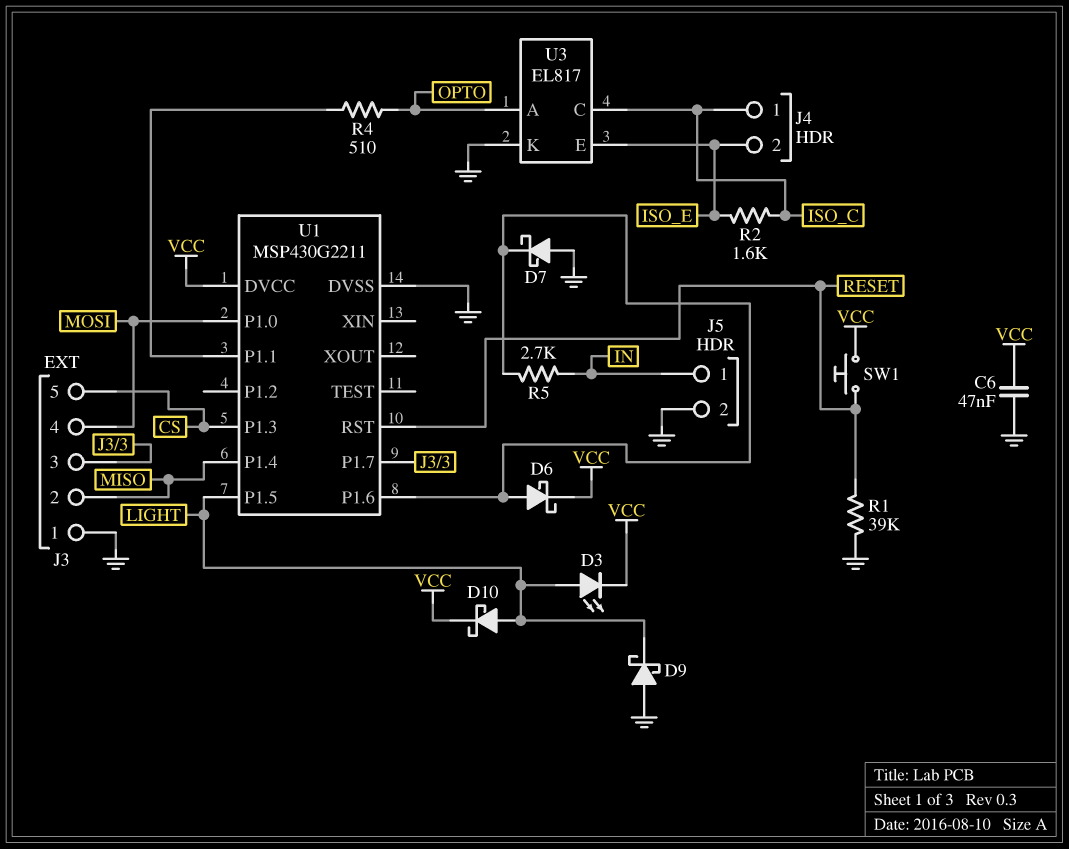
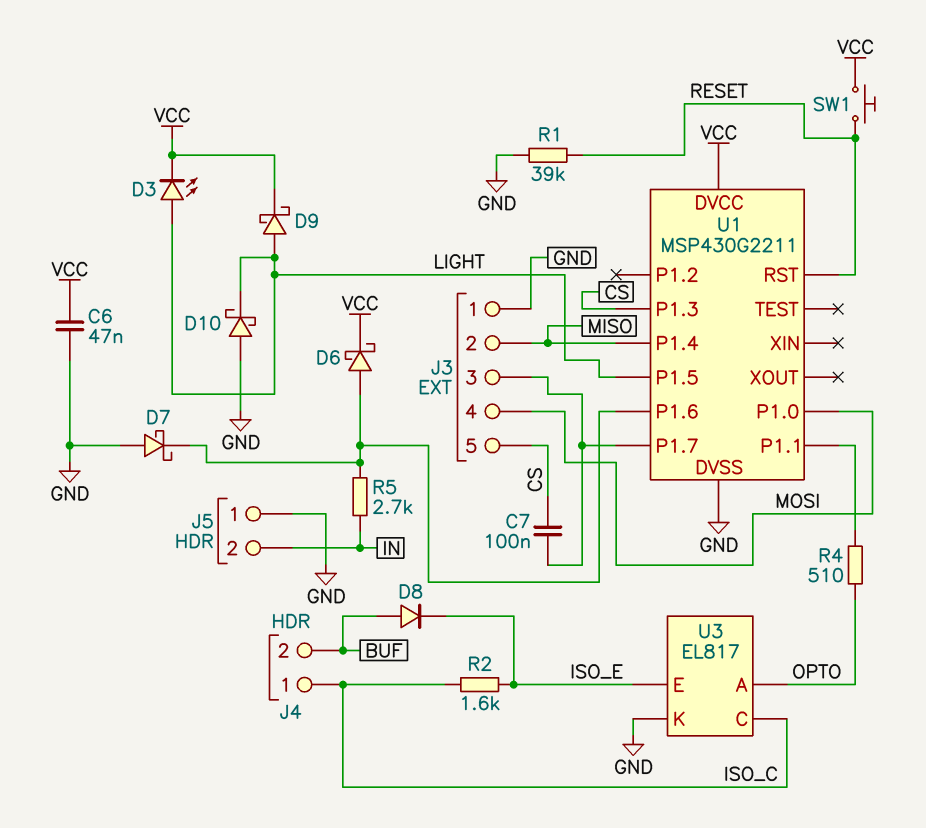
C7: none -> 100nF (CS, J3/3)
D8: none -> diode (A BUF, K ISO_E)
D9: schottky (A GND, K LIGHT) -> schottky (A LIGHT, K VCC)
D10: schottky (A LIGHT, K VCC) -> schottky (A GND, K LIGHT)
J4 pin 2: ISO_E -> BUF
J5 pin 1: IN -> GND
J5 pin 2: GND -> IN

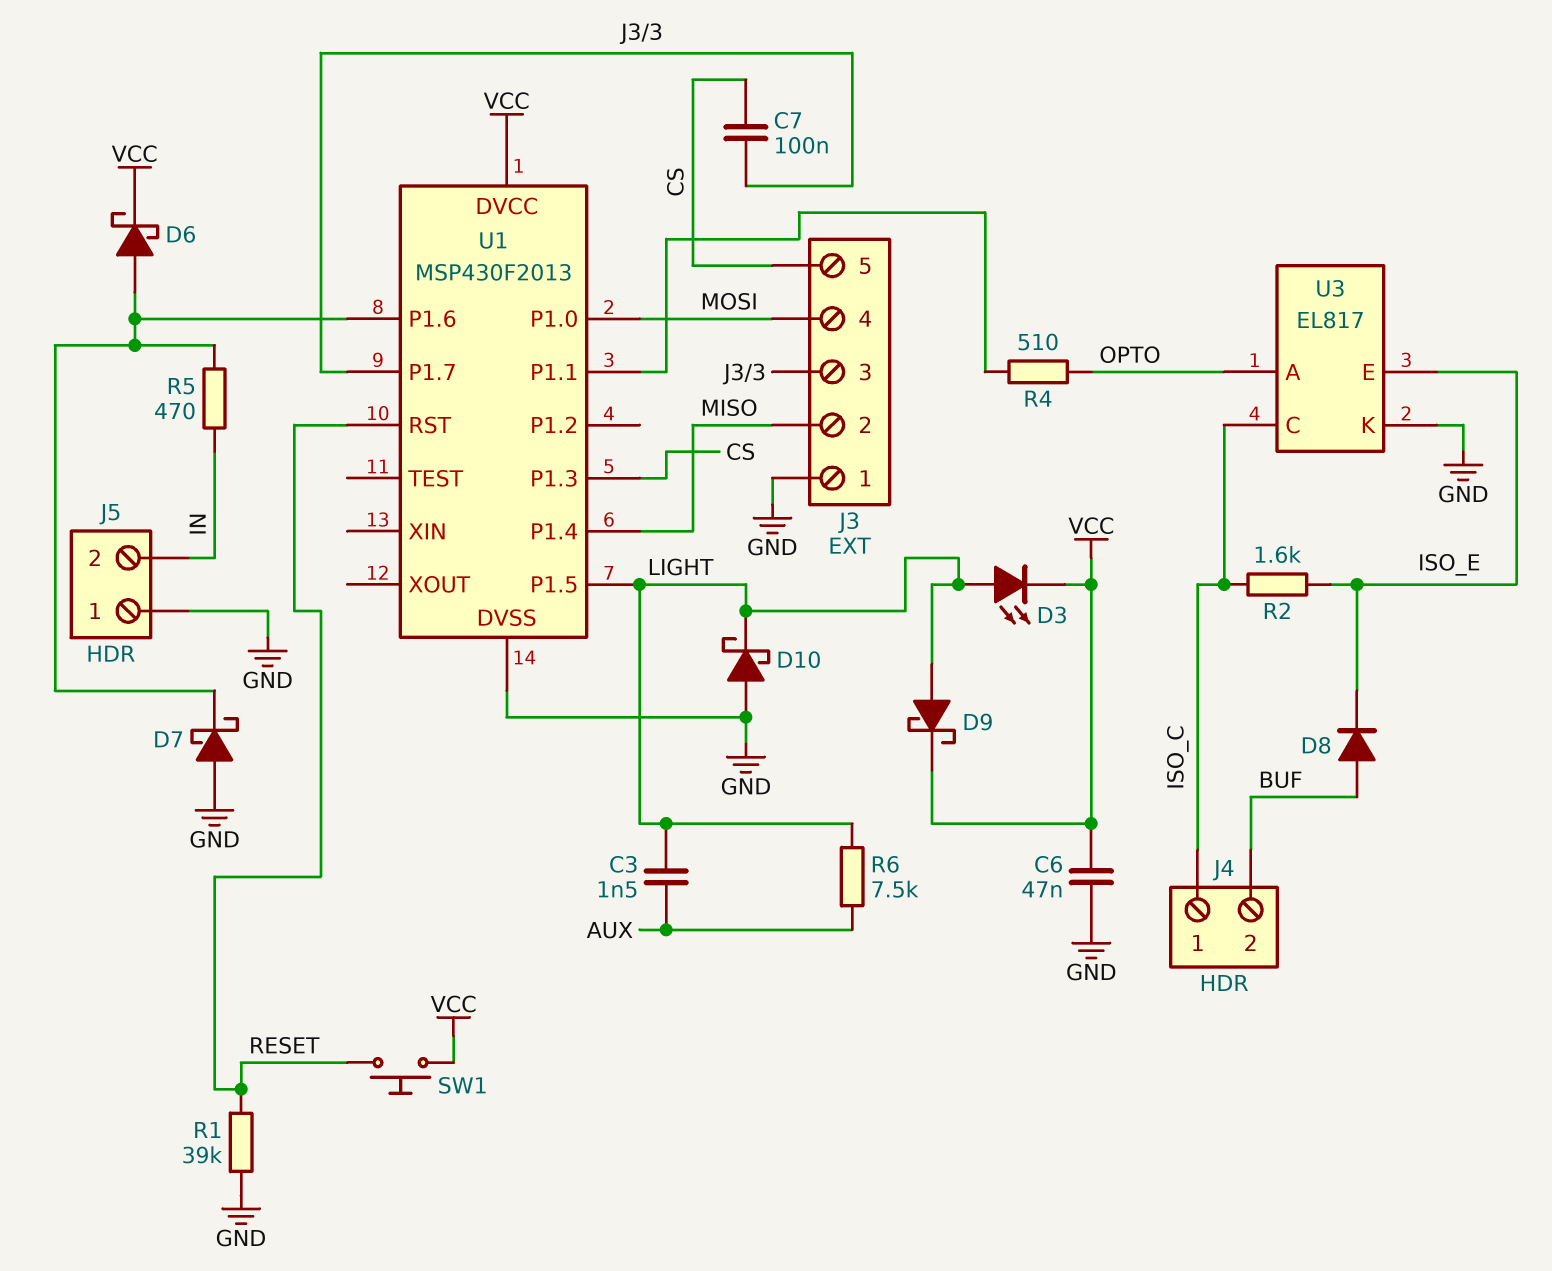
C3: none -> 1.5nF (AUX, LIGHT)
R5: 2.7k (IN, U1/P1.6) -> 470 (IN, U1/P1.6)
R6: none -> 7.5k (AUX, LIGHT)
U1: MSP430G2211 -> MSP430F2013

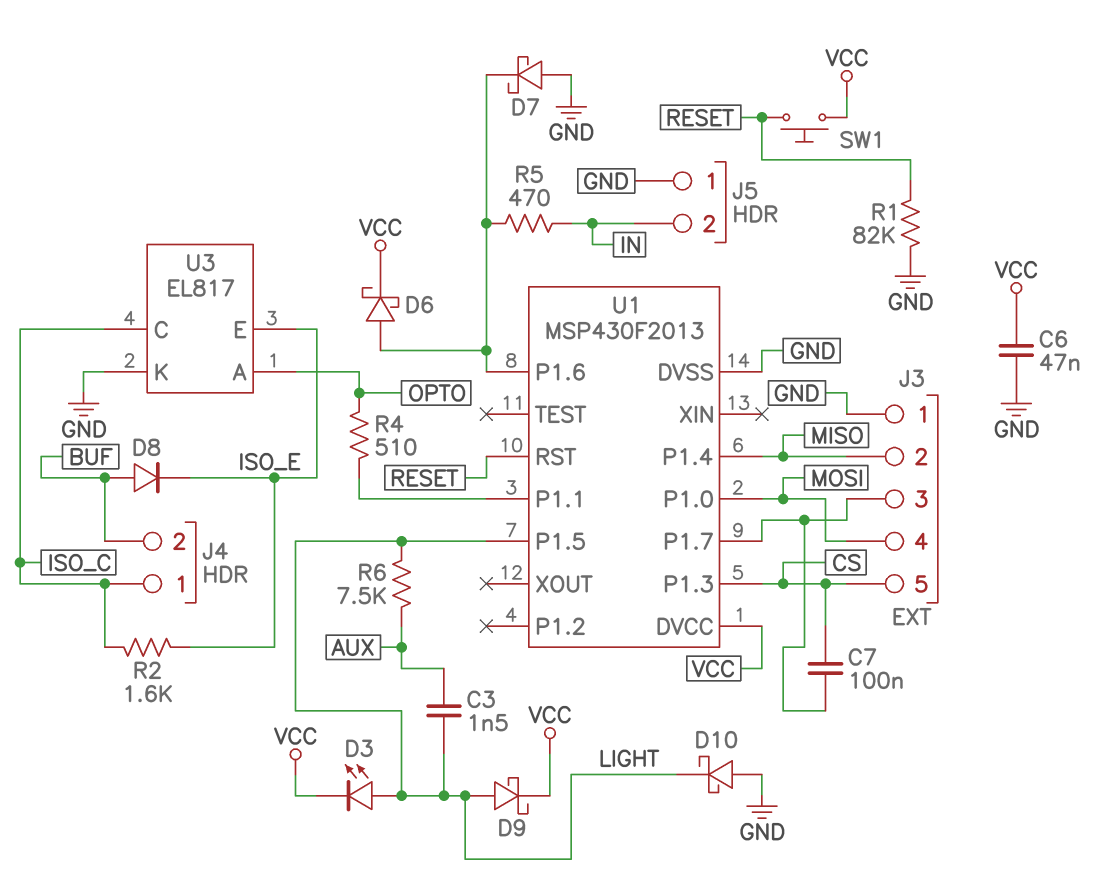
R1: 39k (GND, RESET) -> 82k (GND, RESET)

